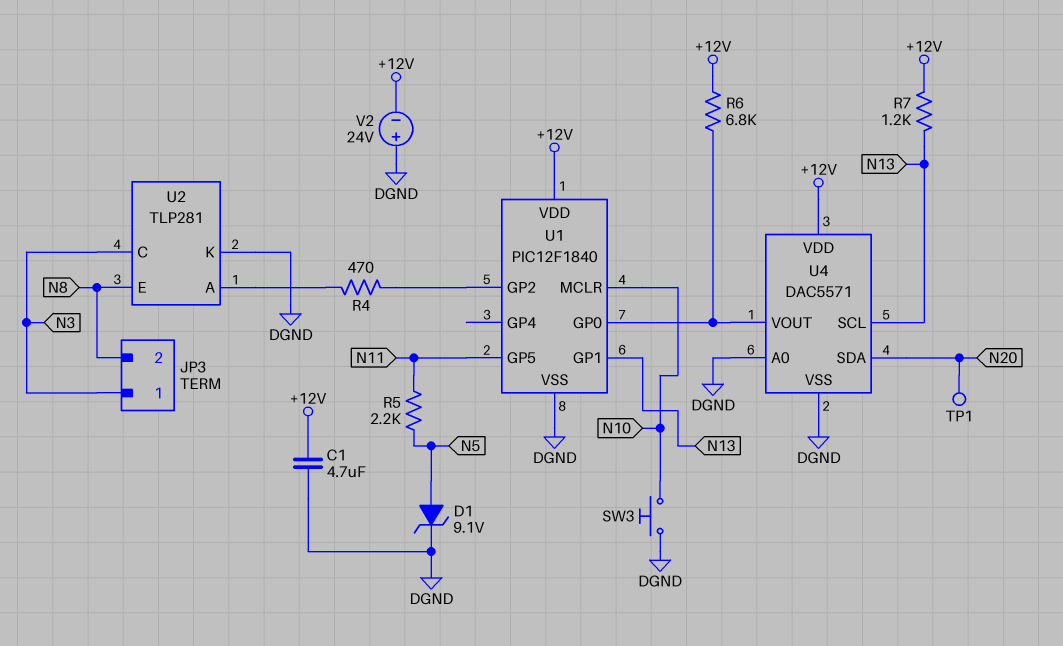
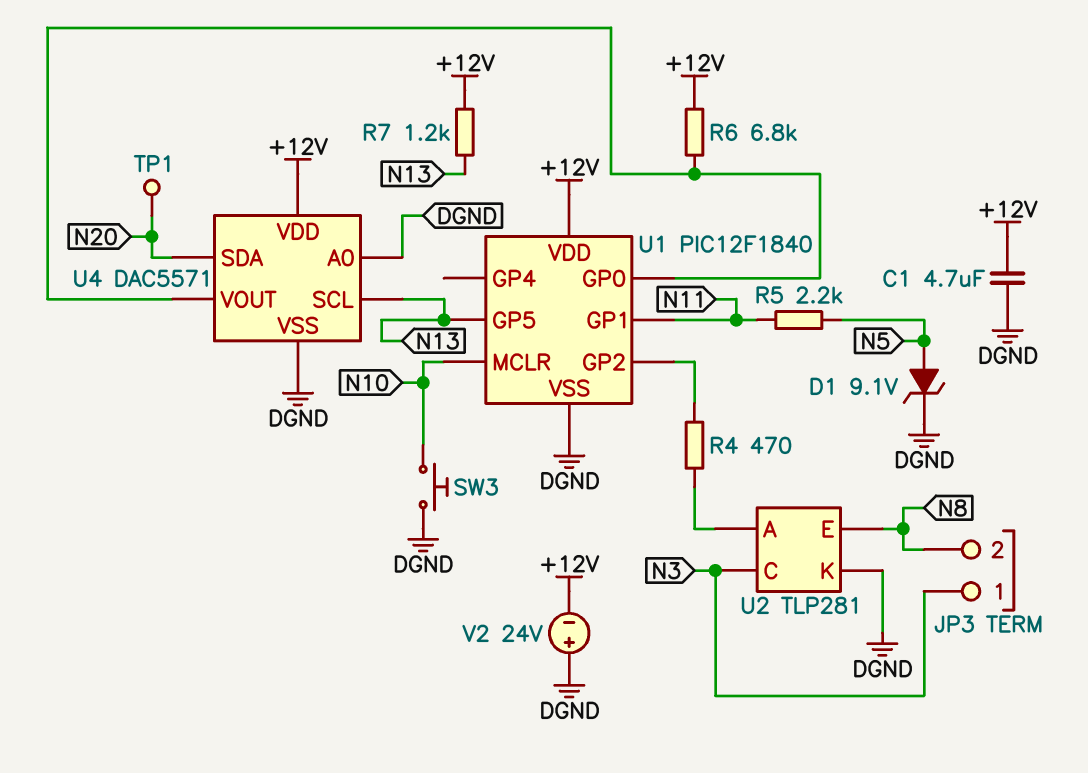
U1 pin GP1: N13 -> N11
U1 pin GP5: N11 -> N13

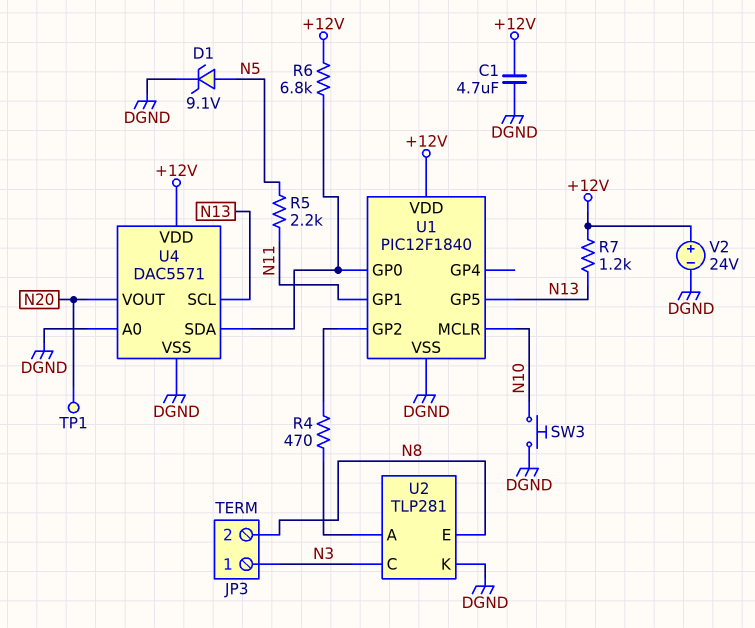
U4 pin SDA: N20 -> U1/GP0
U4 pin VOUT: U1/GP0 -> N20
V2: 24V (plus DGND, minus +12V) -> 24V (plus +12V, minus DGND)

